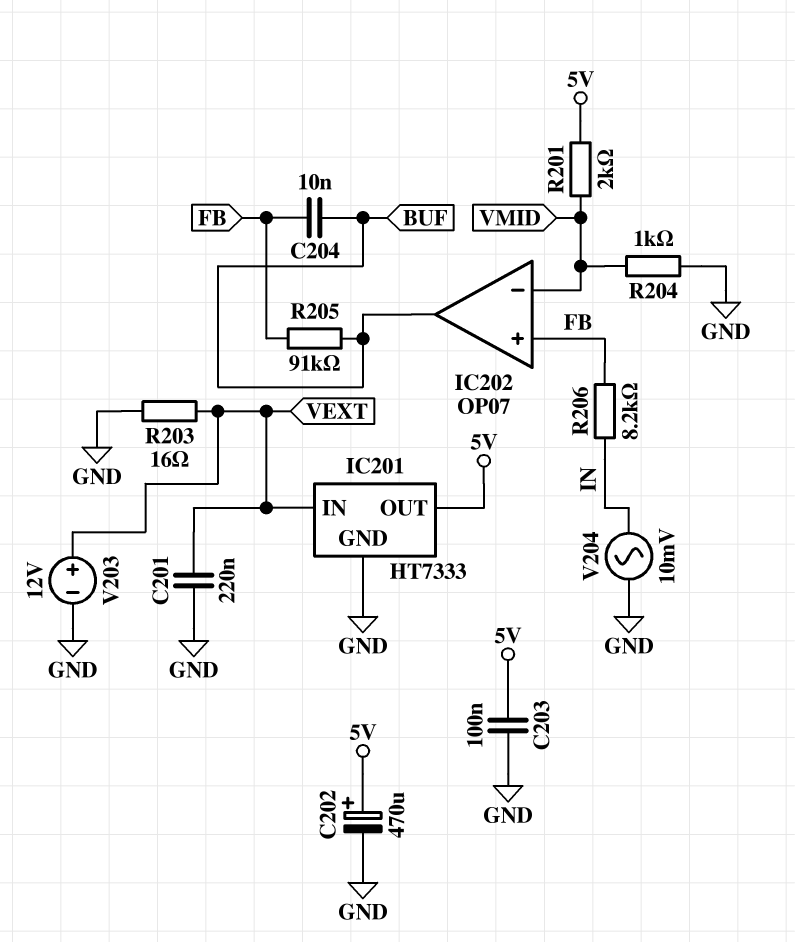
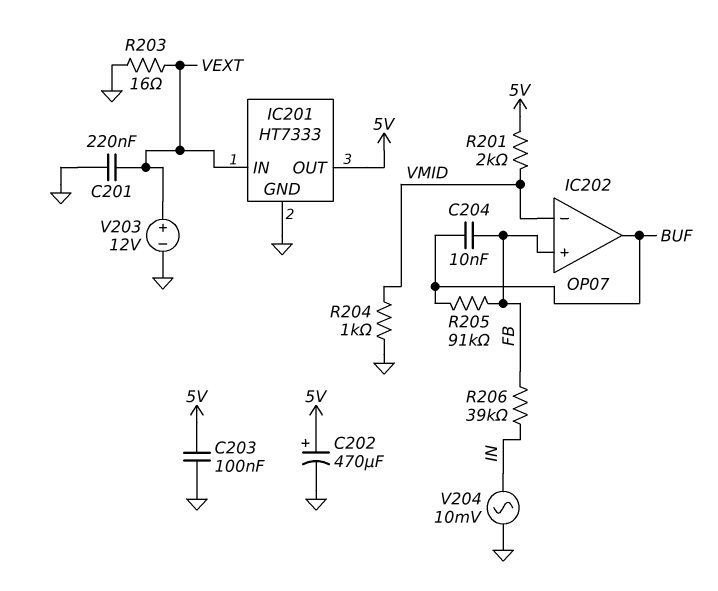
R206: 8.2k (FB, IN) -> 39k (FB, IN)

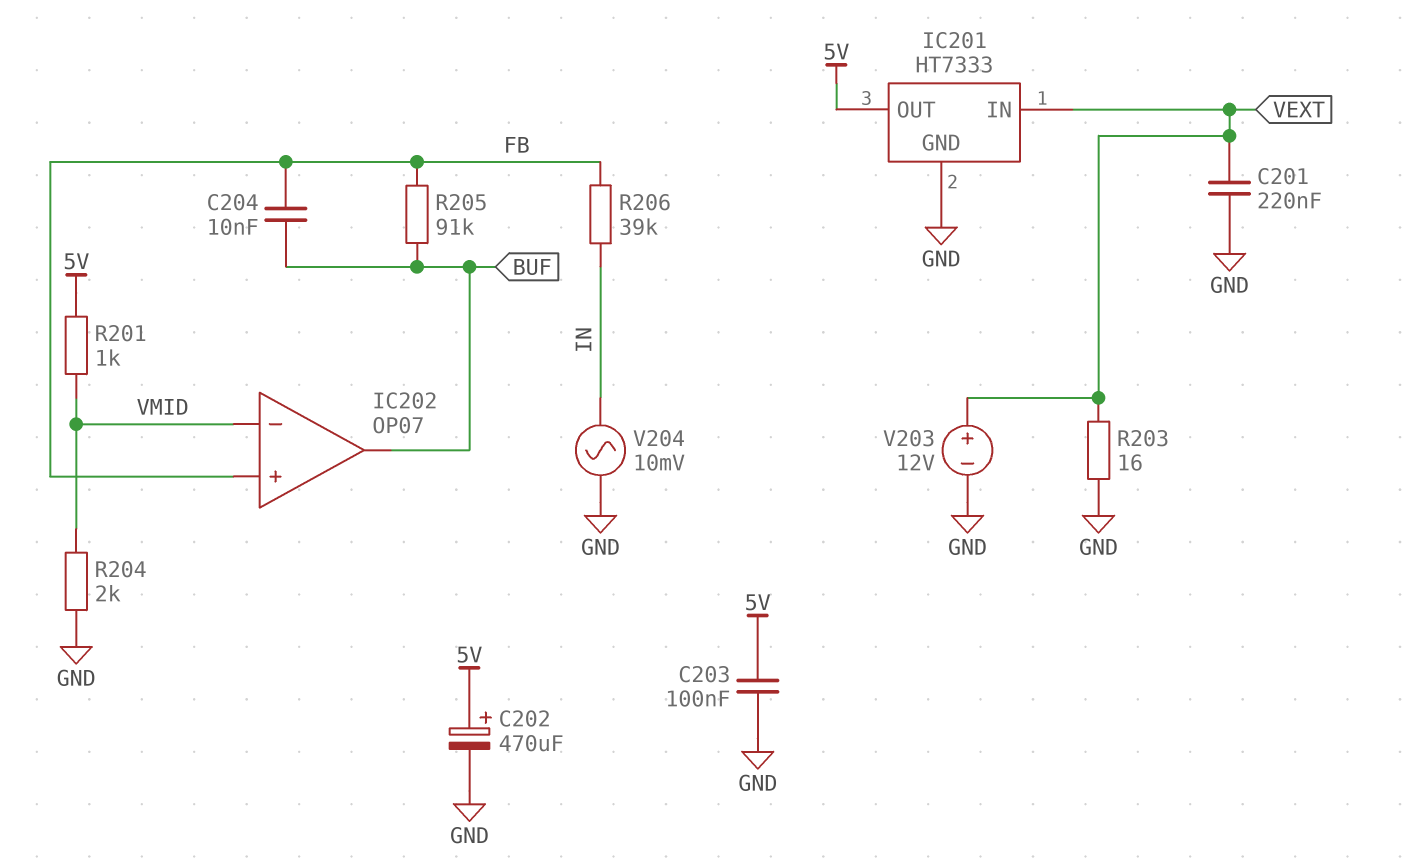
R201: 2k (5V, VMID) -> 1k (5V, VMID)
R204: 1k (GND, VMID) -> 2k (GND, VMID)

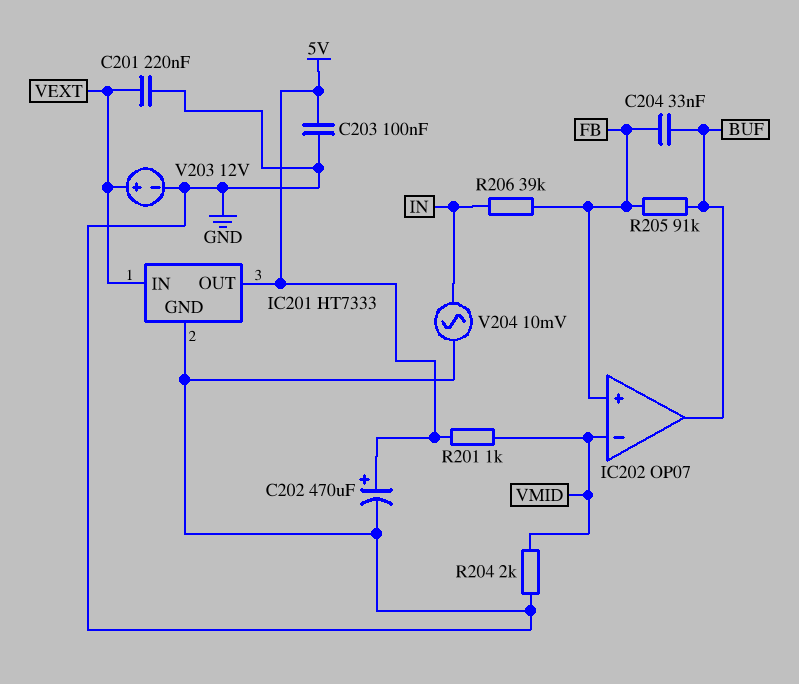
C204: 10nF (BUF, FB) -> 33nF (BUF, FB)
R203: 16 (GND, VEXT) -> none

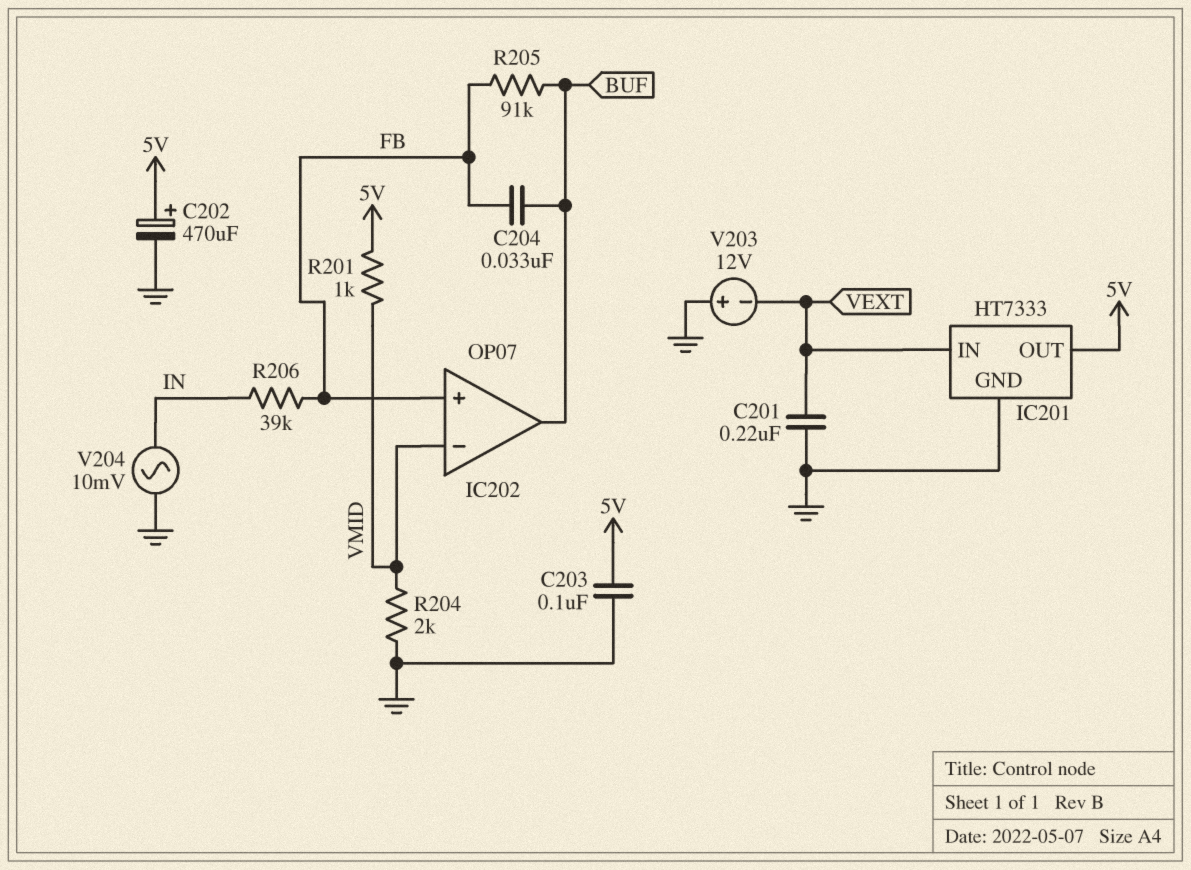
V203: 12V (plus VEXT, minus GND) -> 12V (plus GND, minus VEXT)

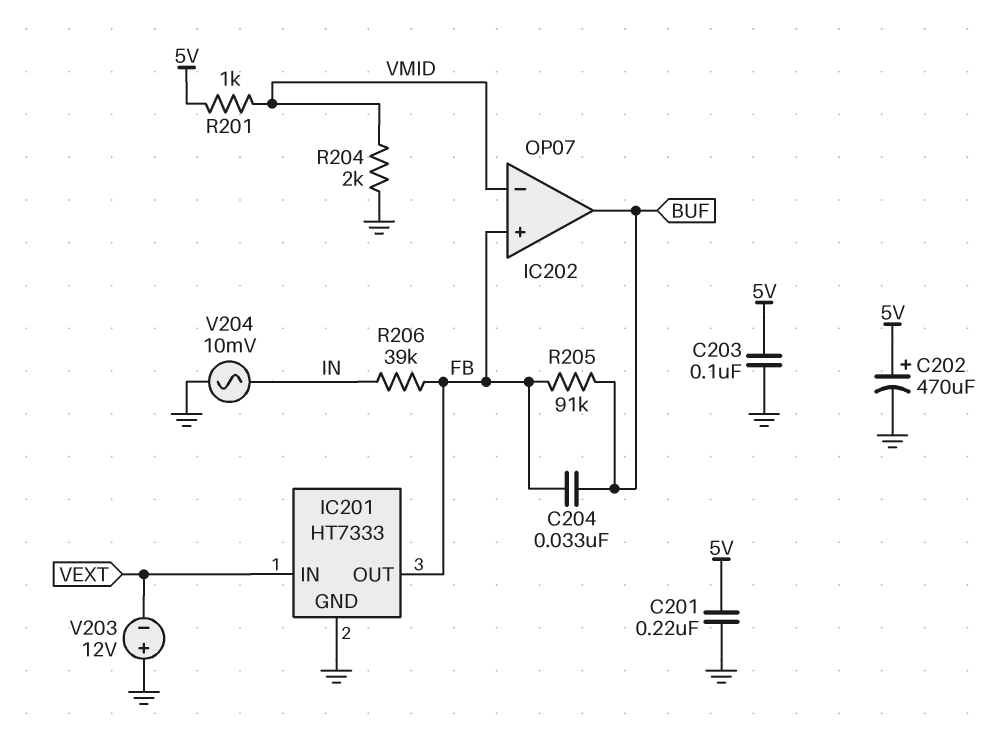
C201: 220nF (GND, VEXT) -> 220nF (5V, GND)
IC201 pin OUT: 5V -> FB

